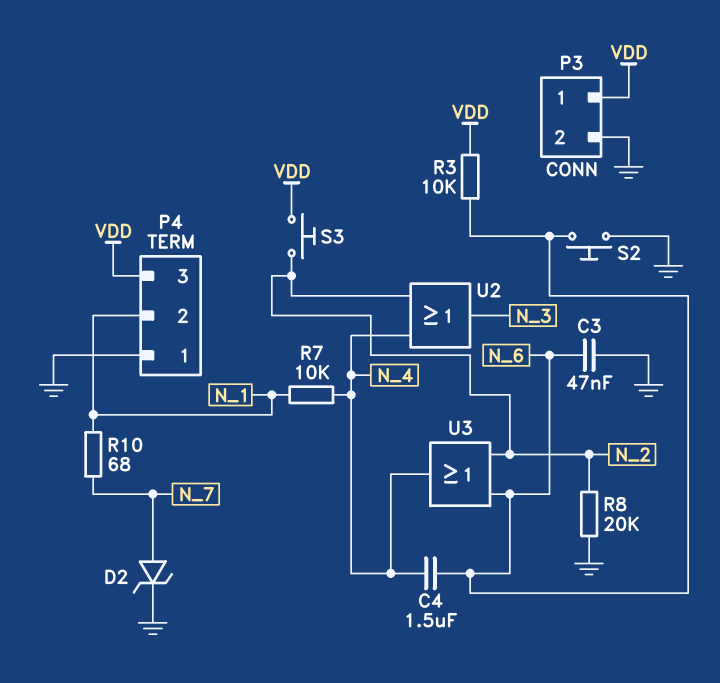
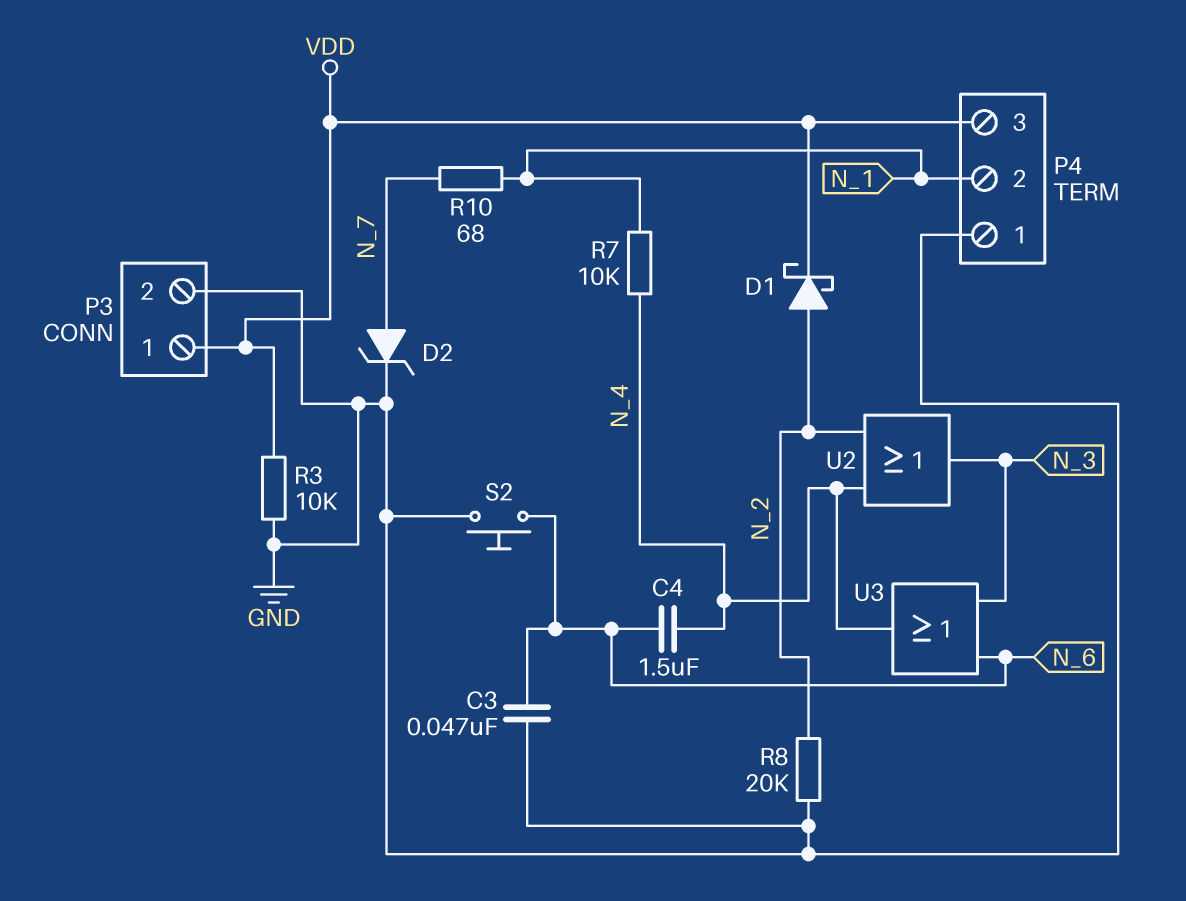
D1: none -> schottky (A N_2, K VDD)
R3: 10k (N_6, VDD) -> 10k (GND, VDD)
S3: button (N_2, VDD) -> none
U3: OR (in N_2, in N_6, out N_4) -> OR (in N_3, in N_6, out N_4)

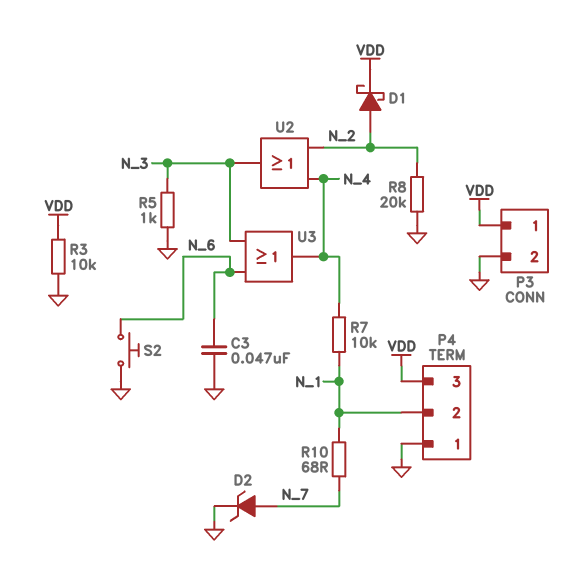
C4: 1.5uF (N_4, N_6) -> none
R5: none -> 1k (GND, N_3)

